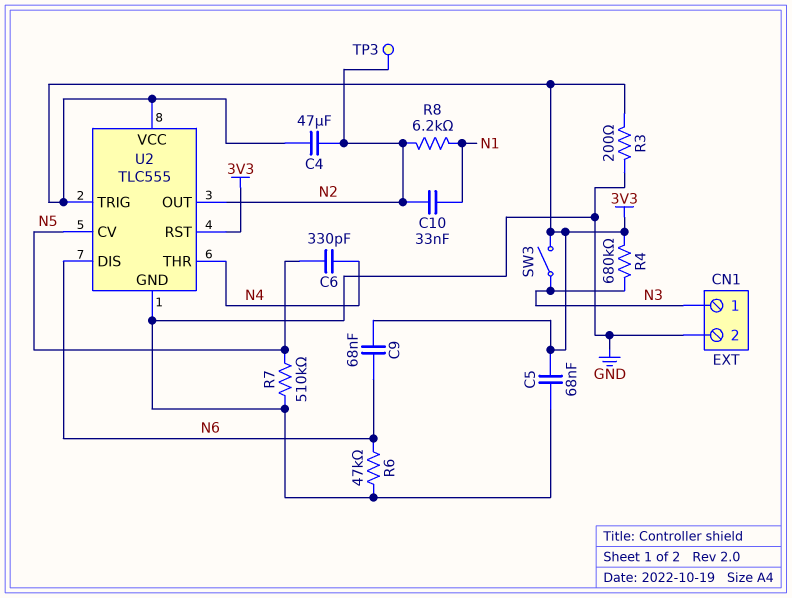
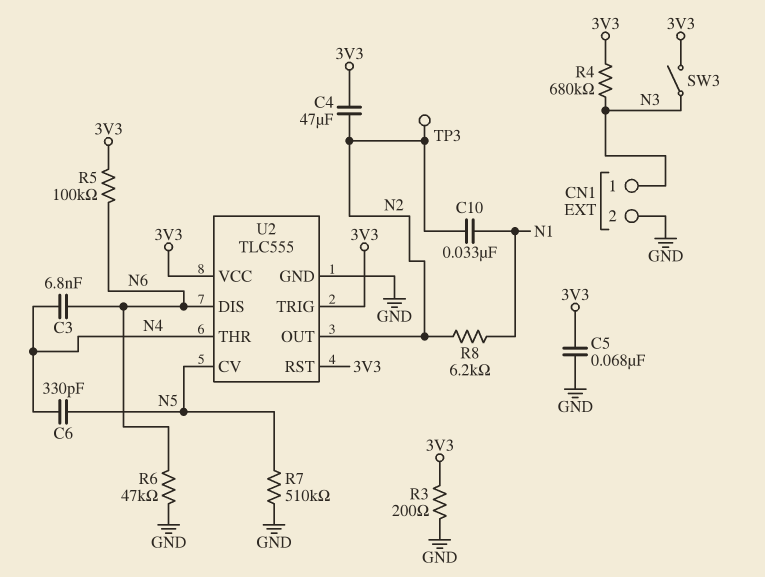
C3: none -> 6.8nF (N4, N6)
C9: 68nF (3V3, N6) -> none
R5: none -> 100k (3V3, N6)

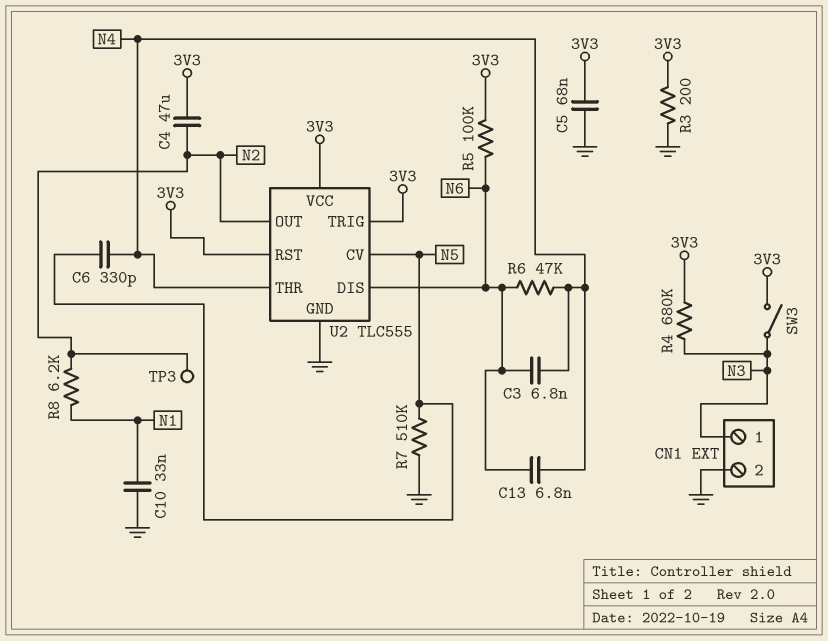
C10: 33nF (N1, N2) -> 33nF (GND, N1)
C13: none -> 6.8nF (N4, N6)
R6: 47k (GND, N6) -> 47k (N4, N6)

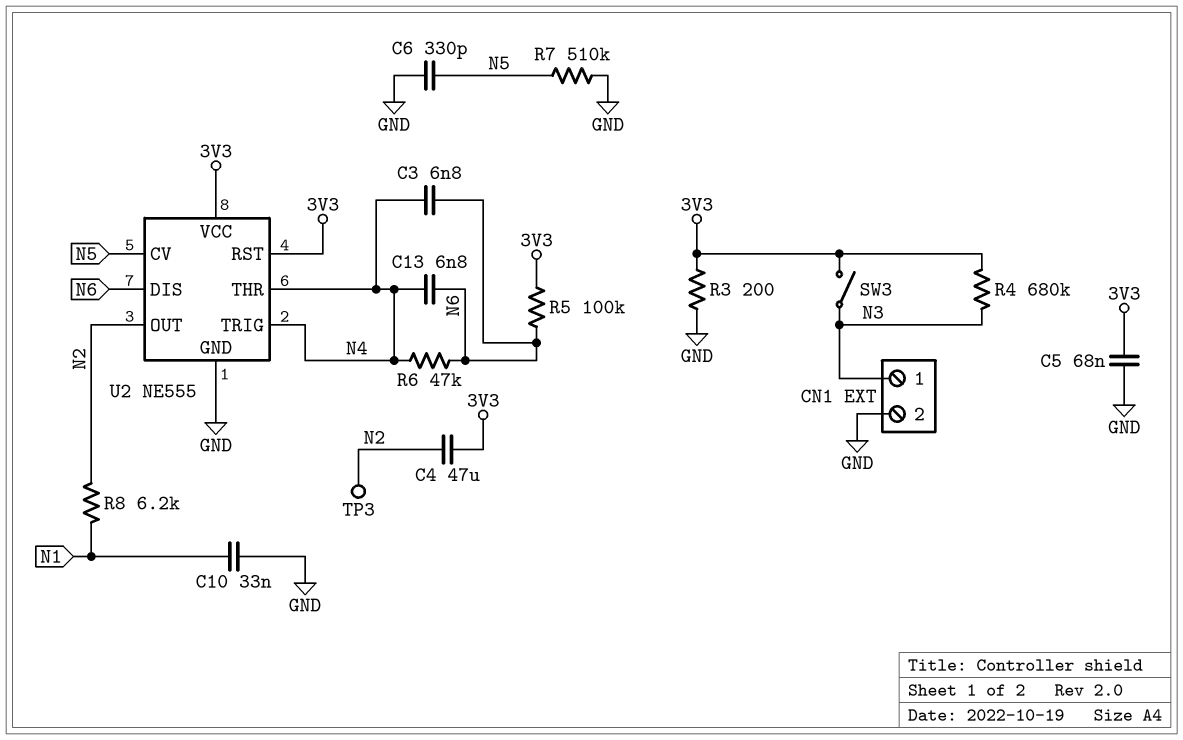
C6: 330pF (N4, N5) -> 330pF (GND, N5)
U2: TLC555 -> NE555
U2 pin TRIG: 3V3 -> N4

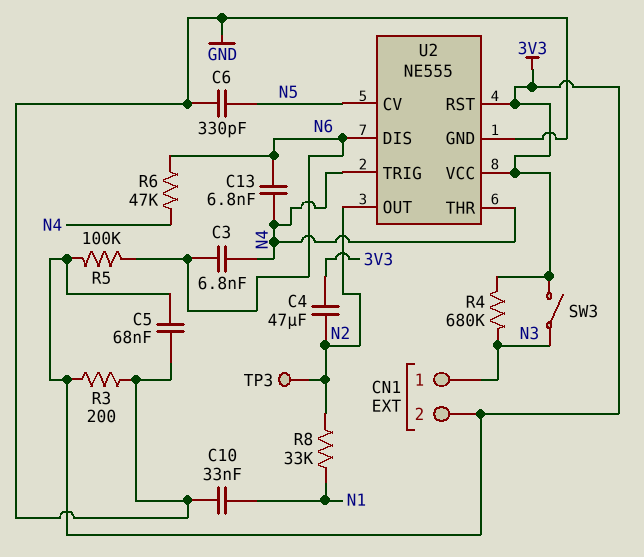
CN1 pin 2: GND -> 3V3
R7: 510k (GND, N5) -> none
R8: 6.2k (N1, N2) -> 33k (N1, N2)

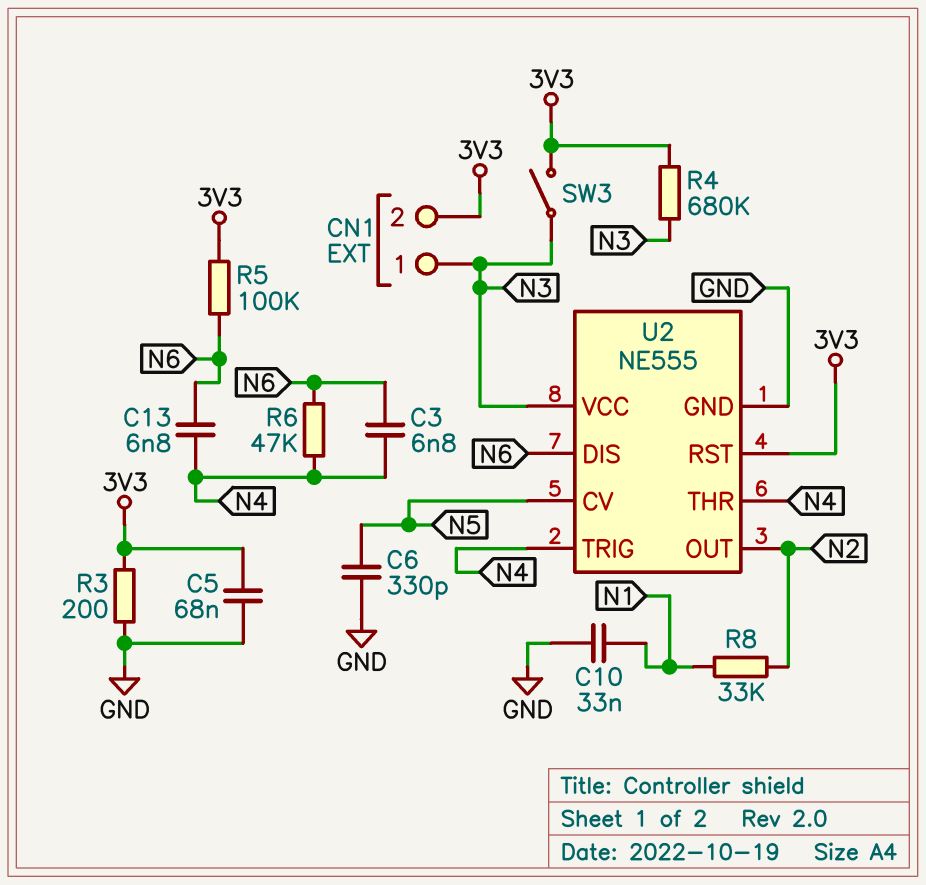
C4: 47uF (3V3, N2) -> none
TP3: test point (N2) -> none
U2 pin VCC: 3V3 -> N3

